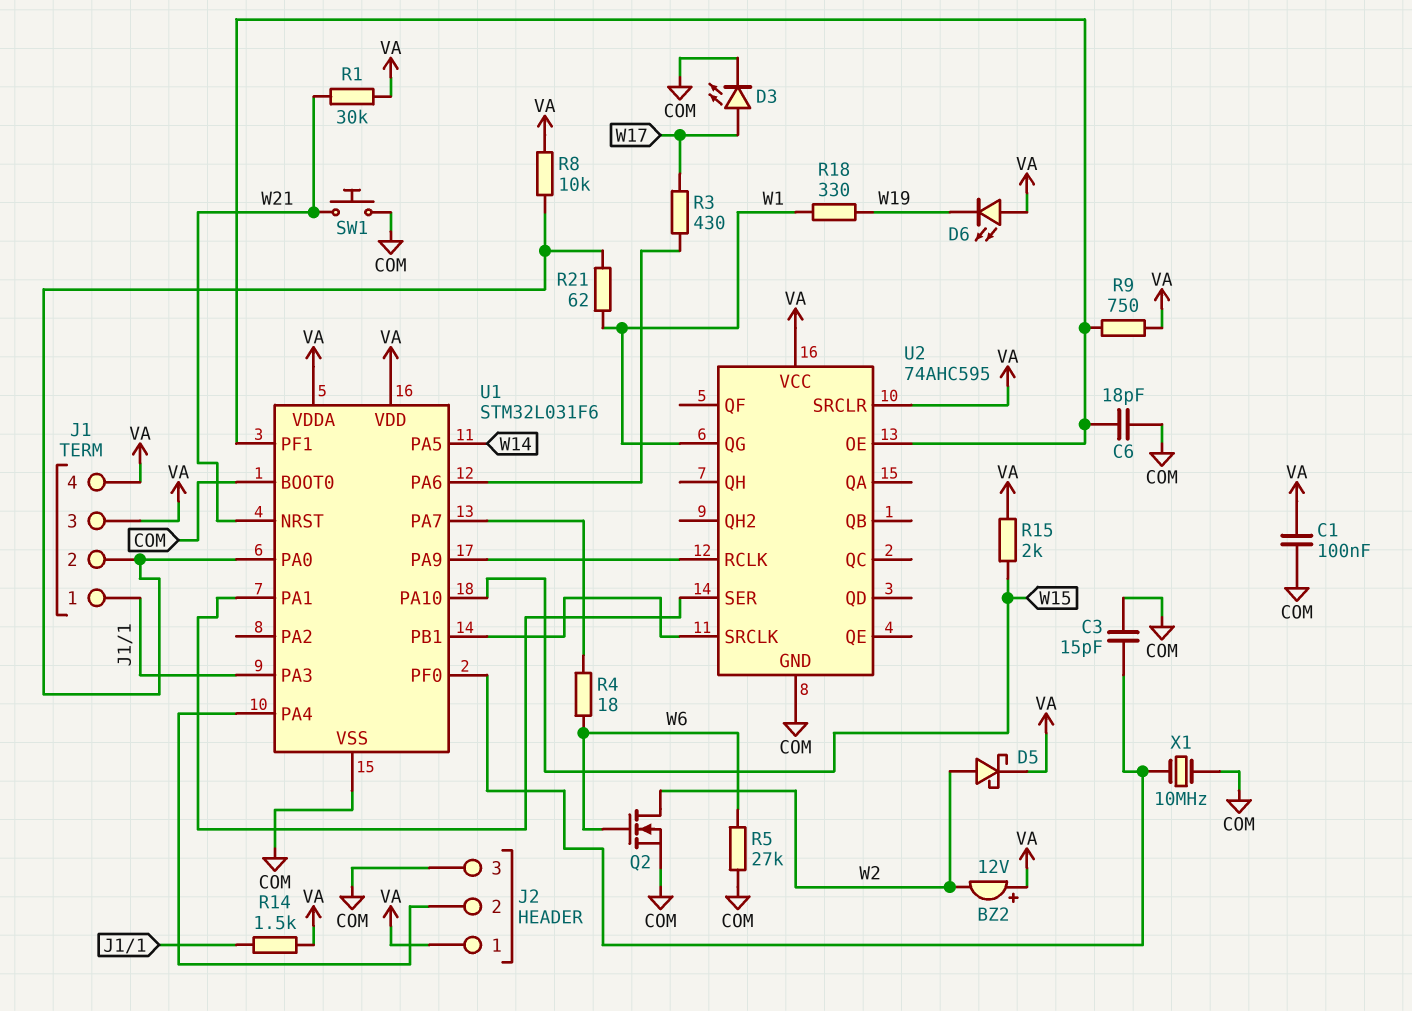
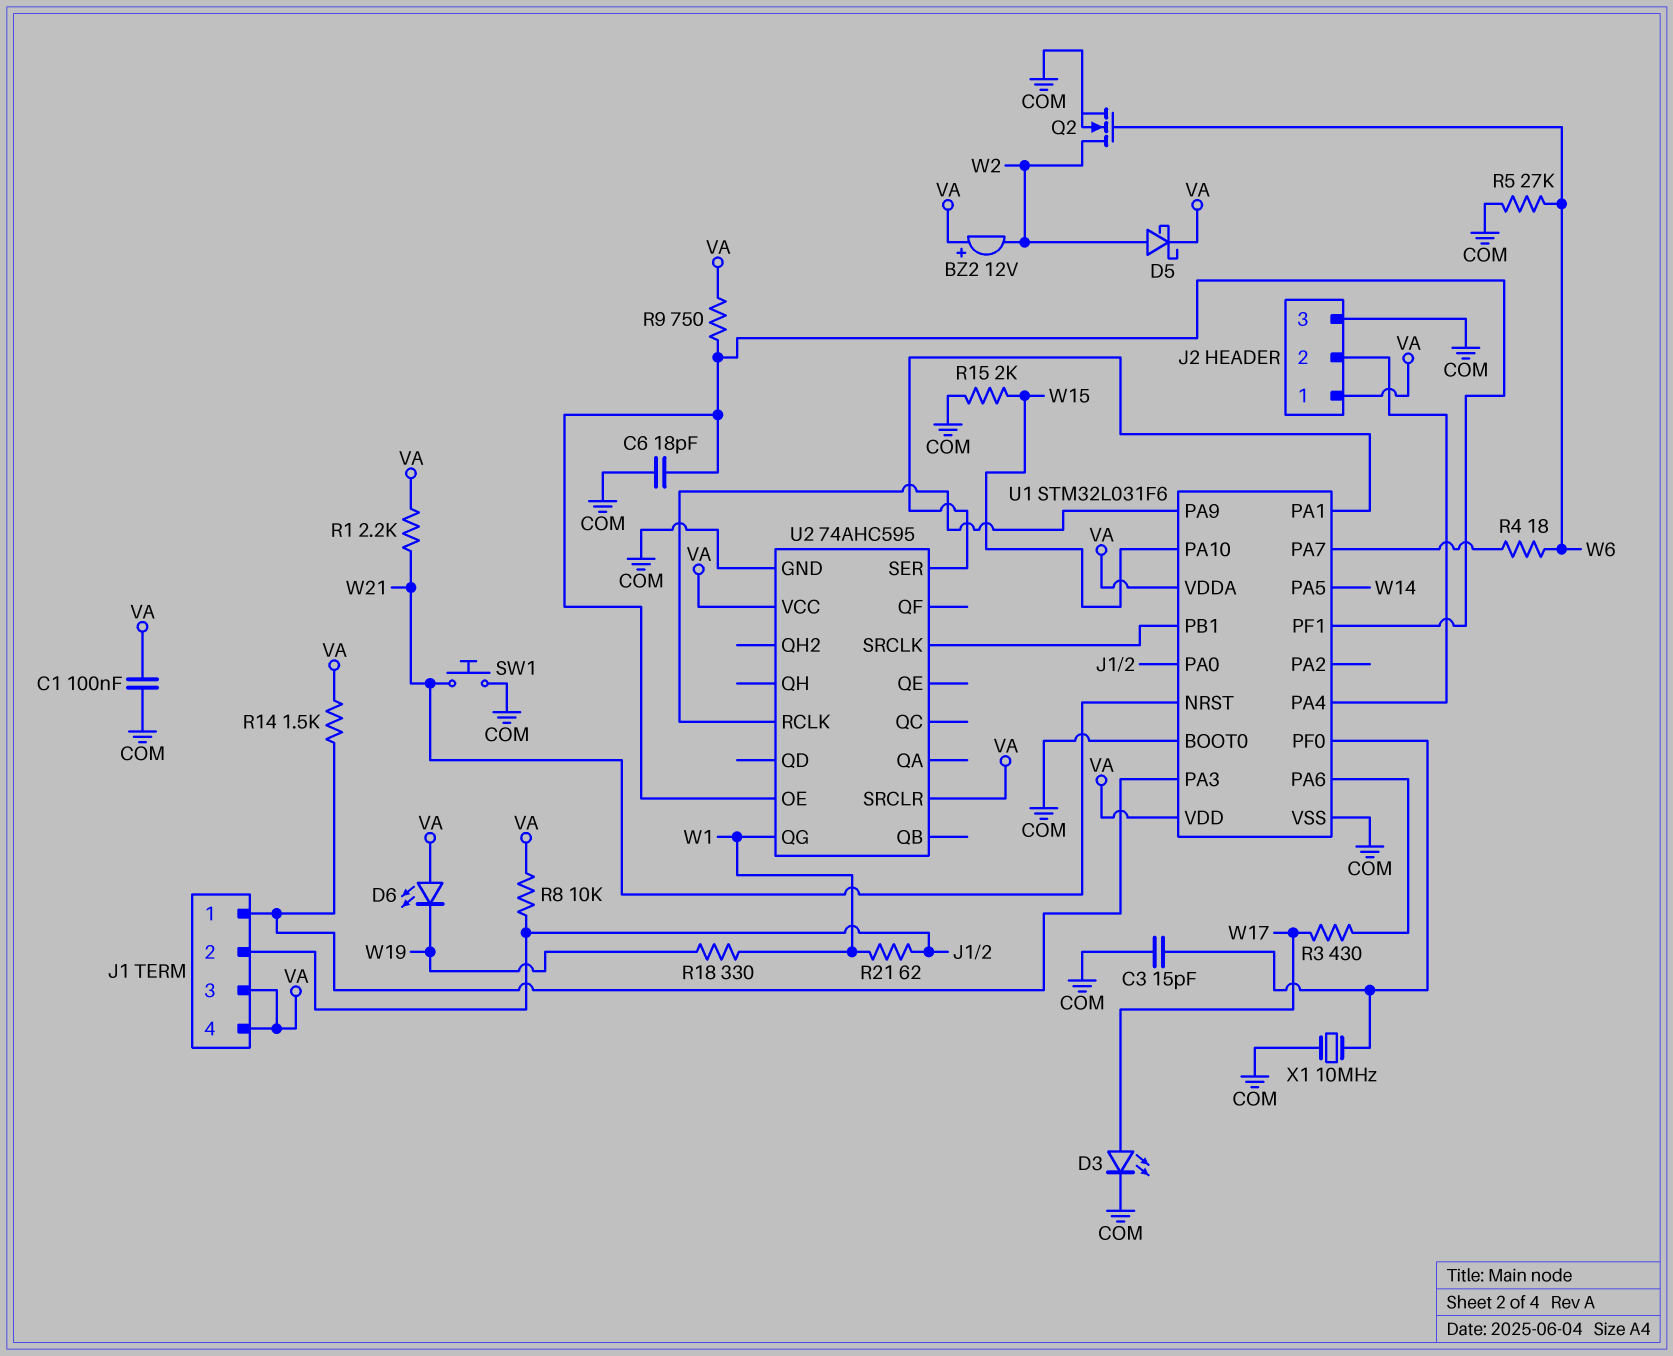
R1: 30k (VA, W21) -> 2.2k (VA, W21)
R15: 2k (VA, W15) -> 2k (COM, W15)

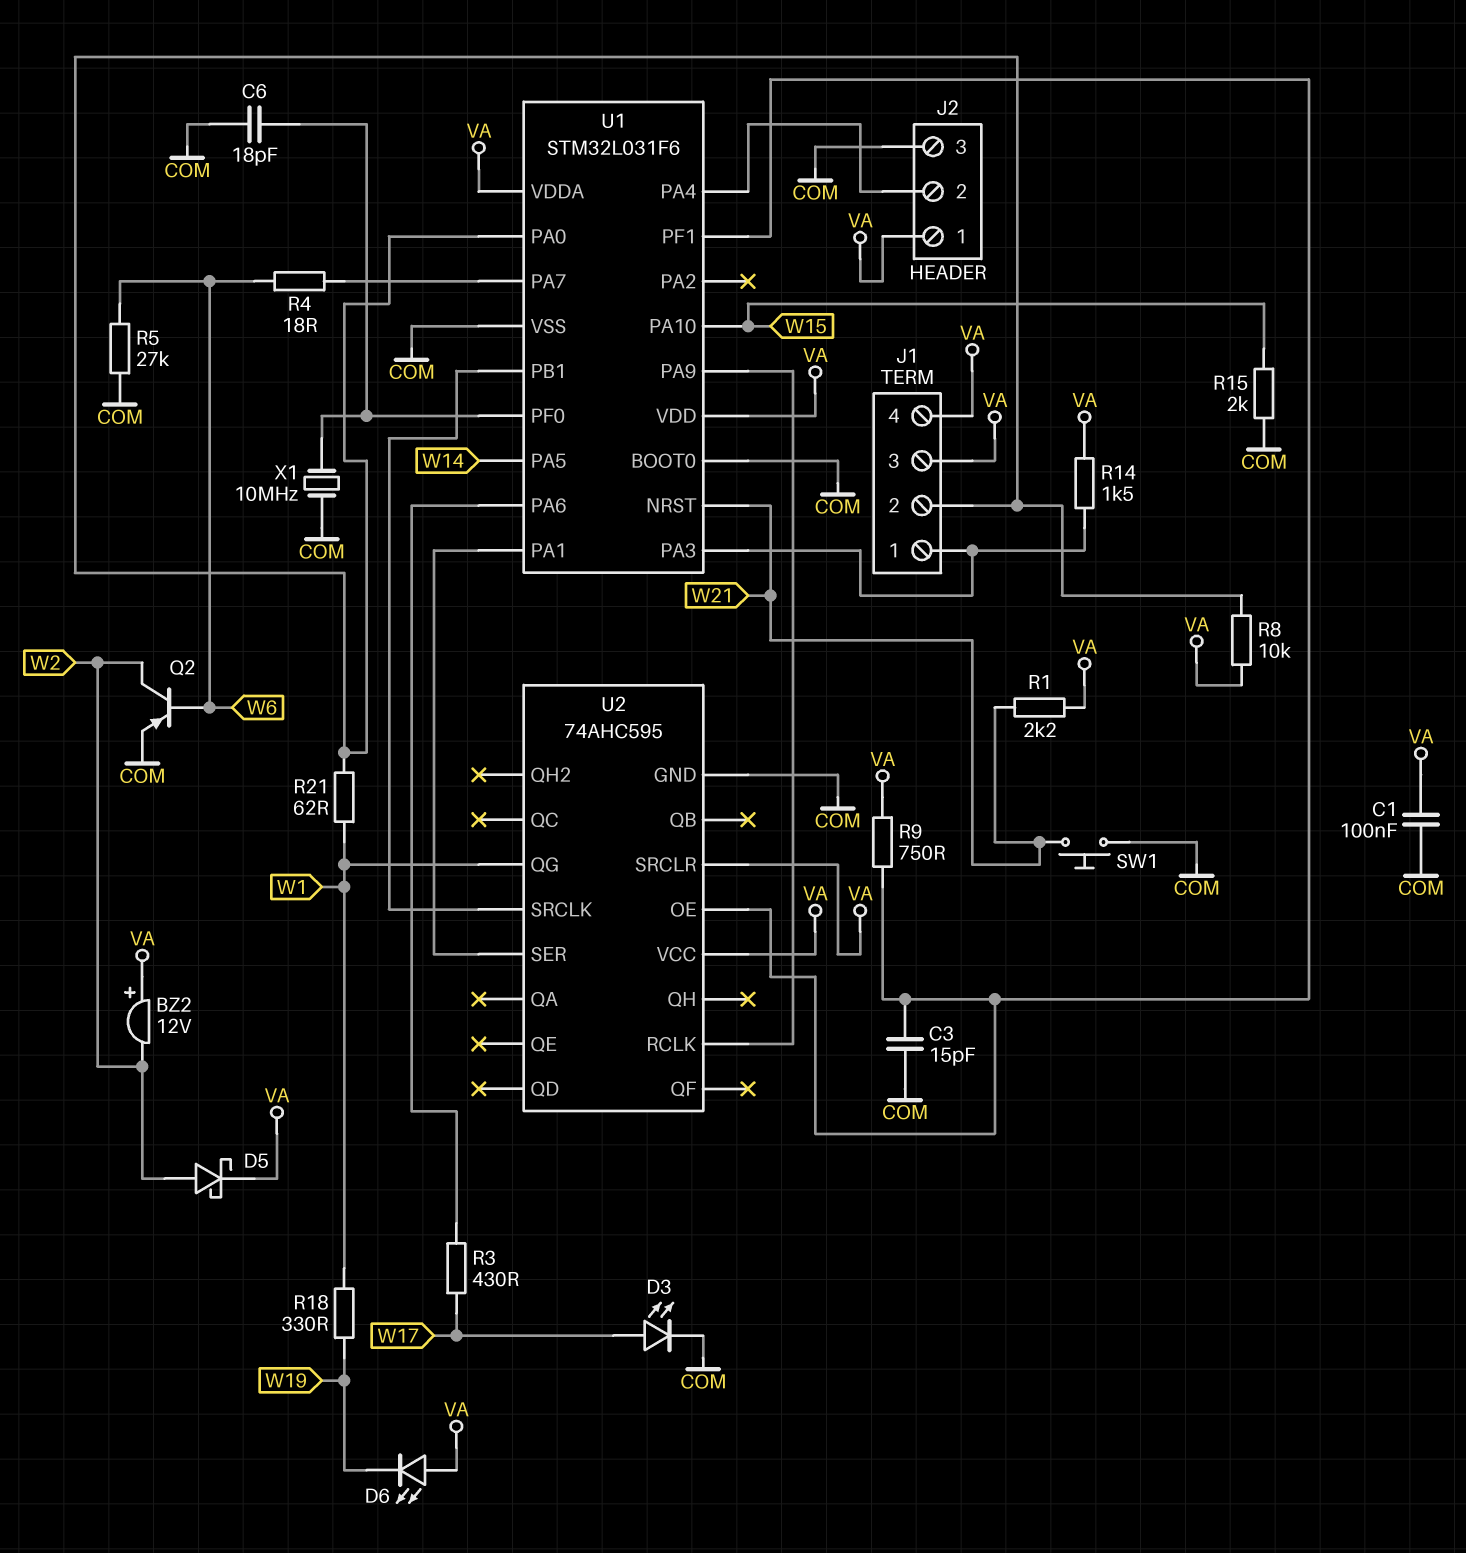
C3: 15pF (COM, U1/PF0) -> 15pF (COM, U1/PF1)
C6: 18pF (COM, U1/PF1) -> 18pF (COM, U1/PF0)
Q2: NMOS (G W6, D W2, S COM) -> PNP (B W6, C W2, E COM)

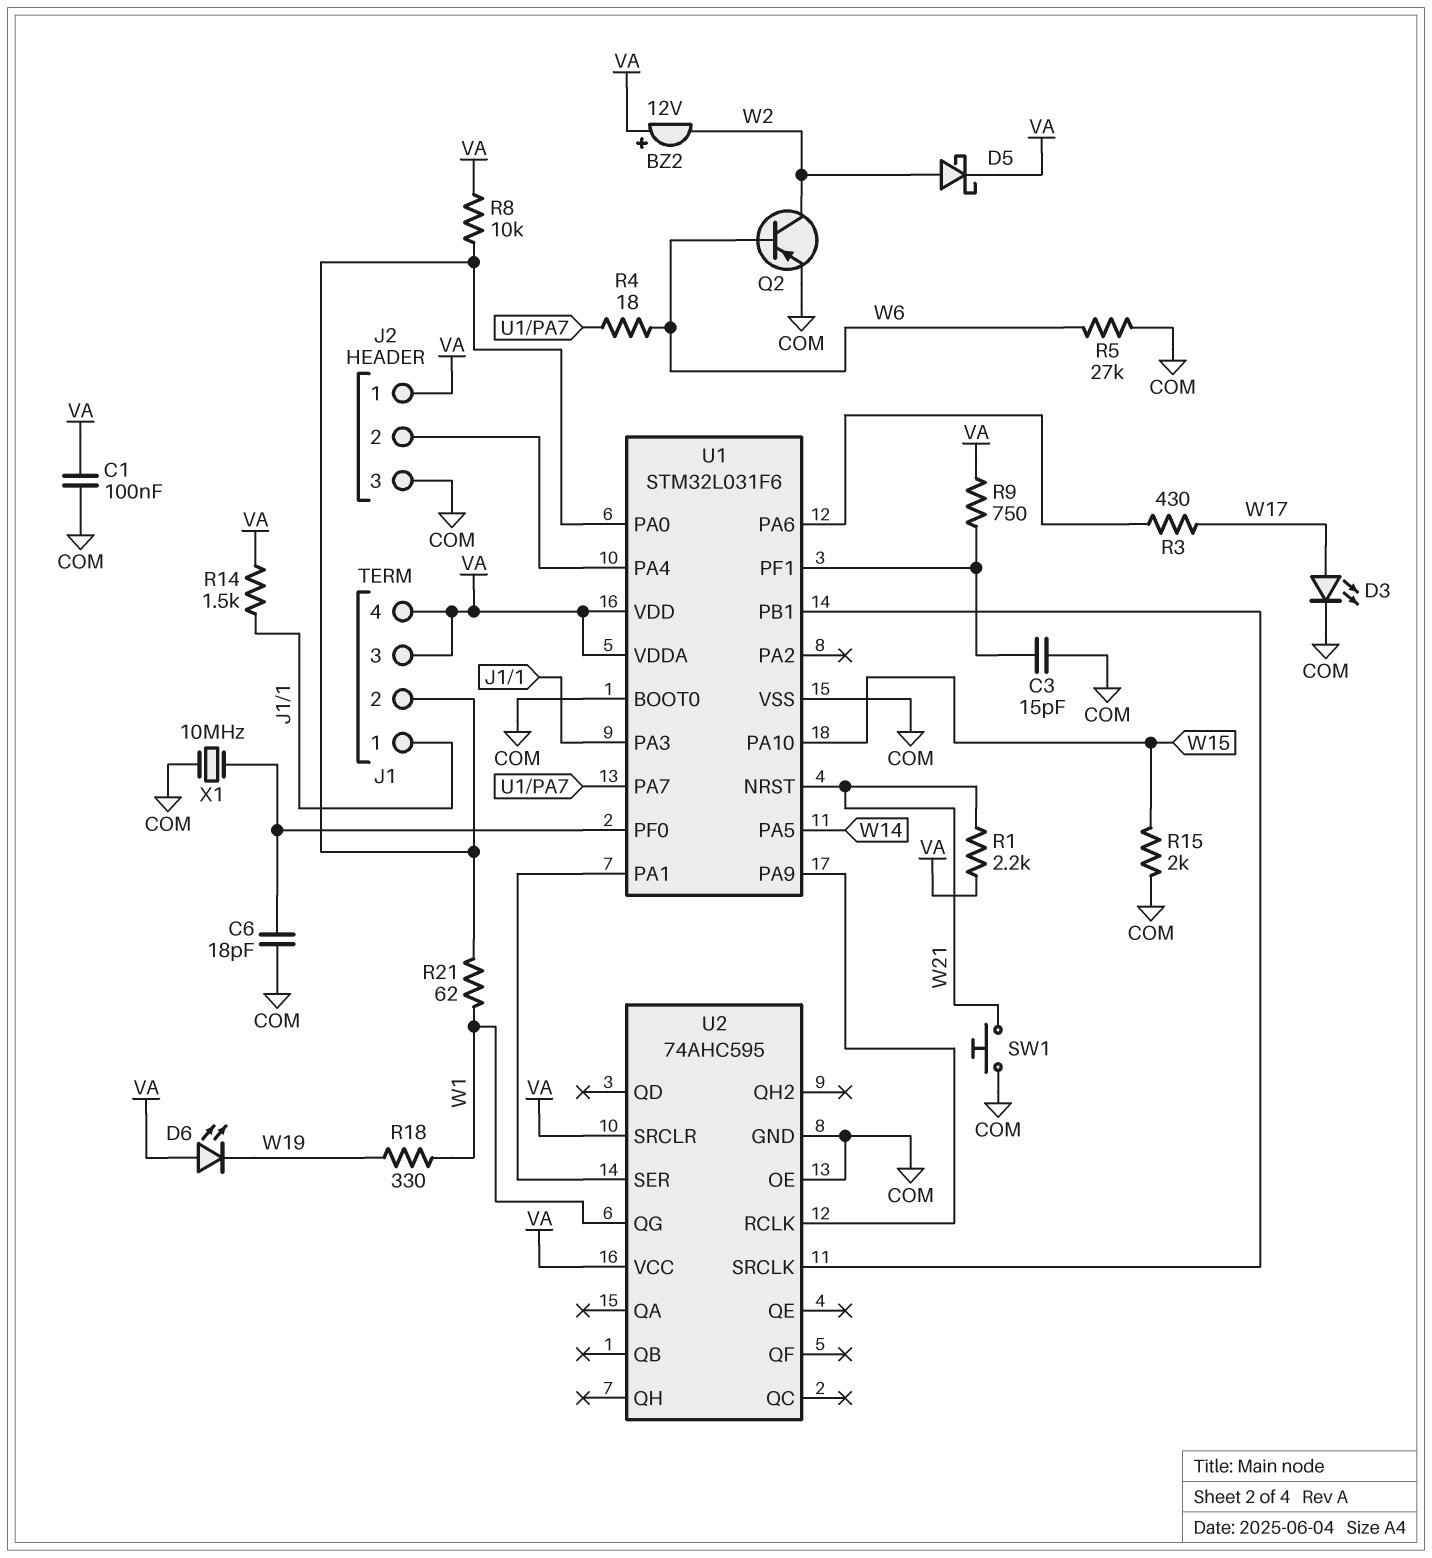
U2 pin OE: U1/PF1 -> COM

